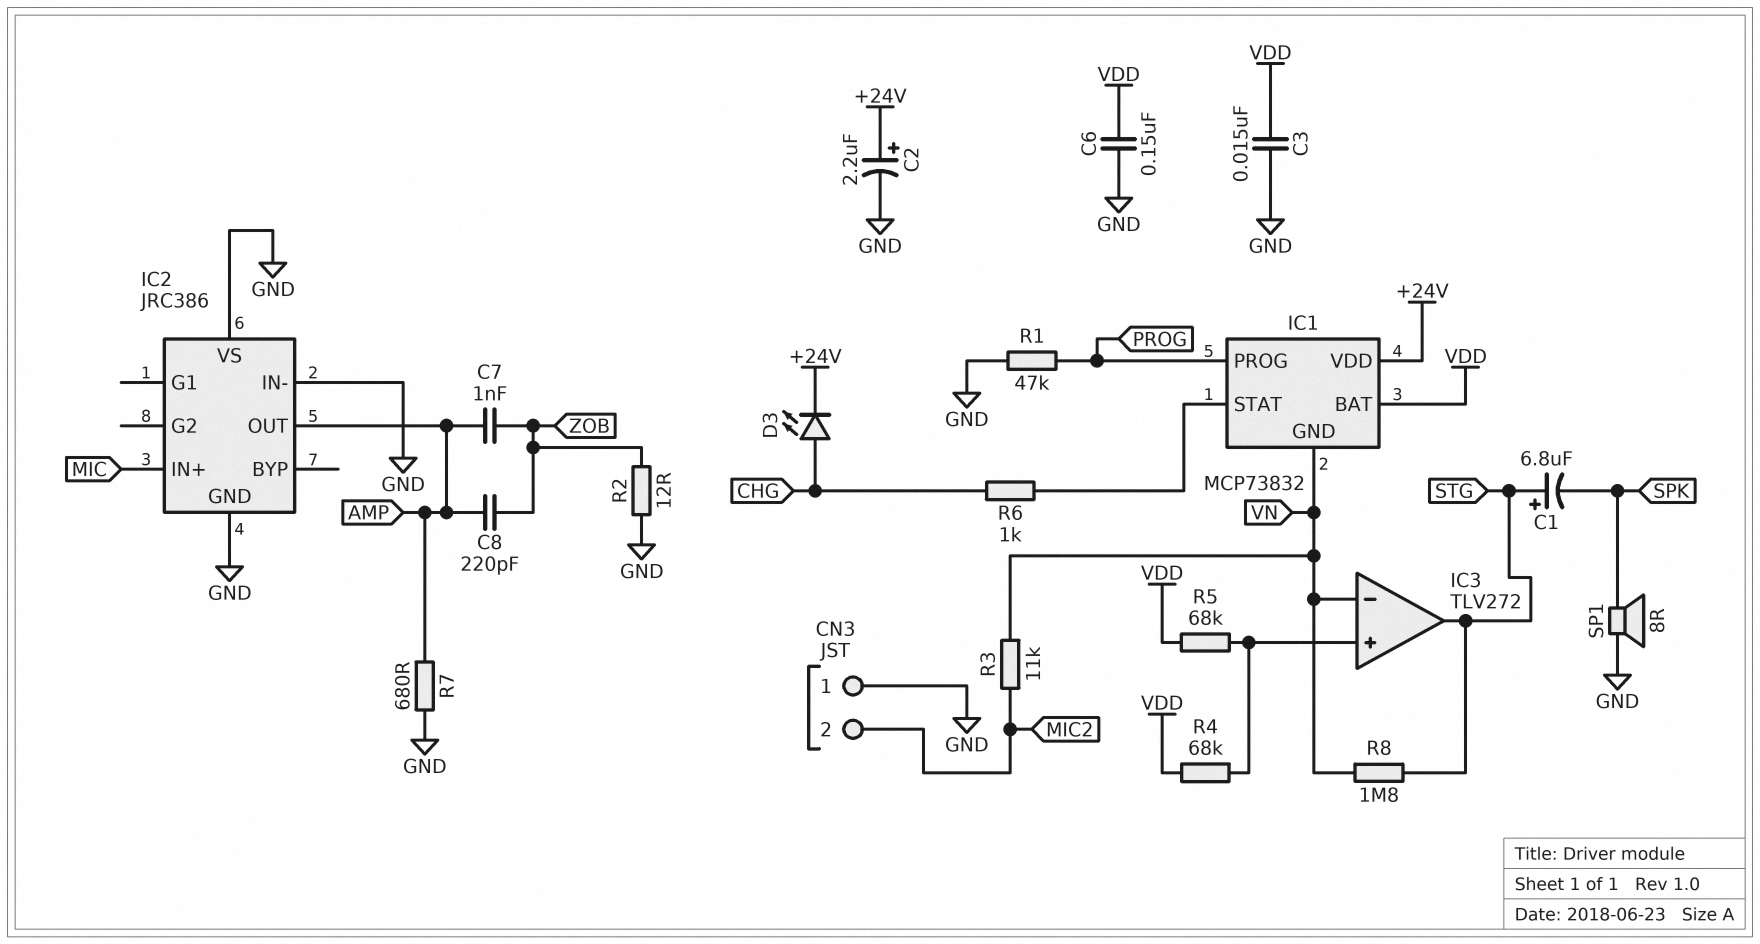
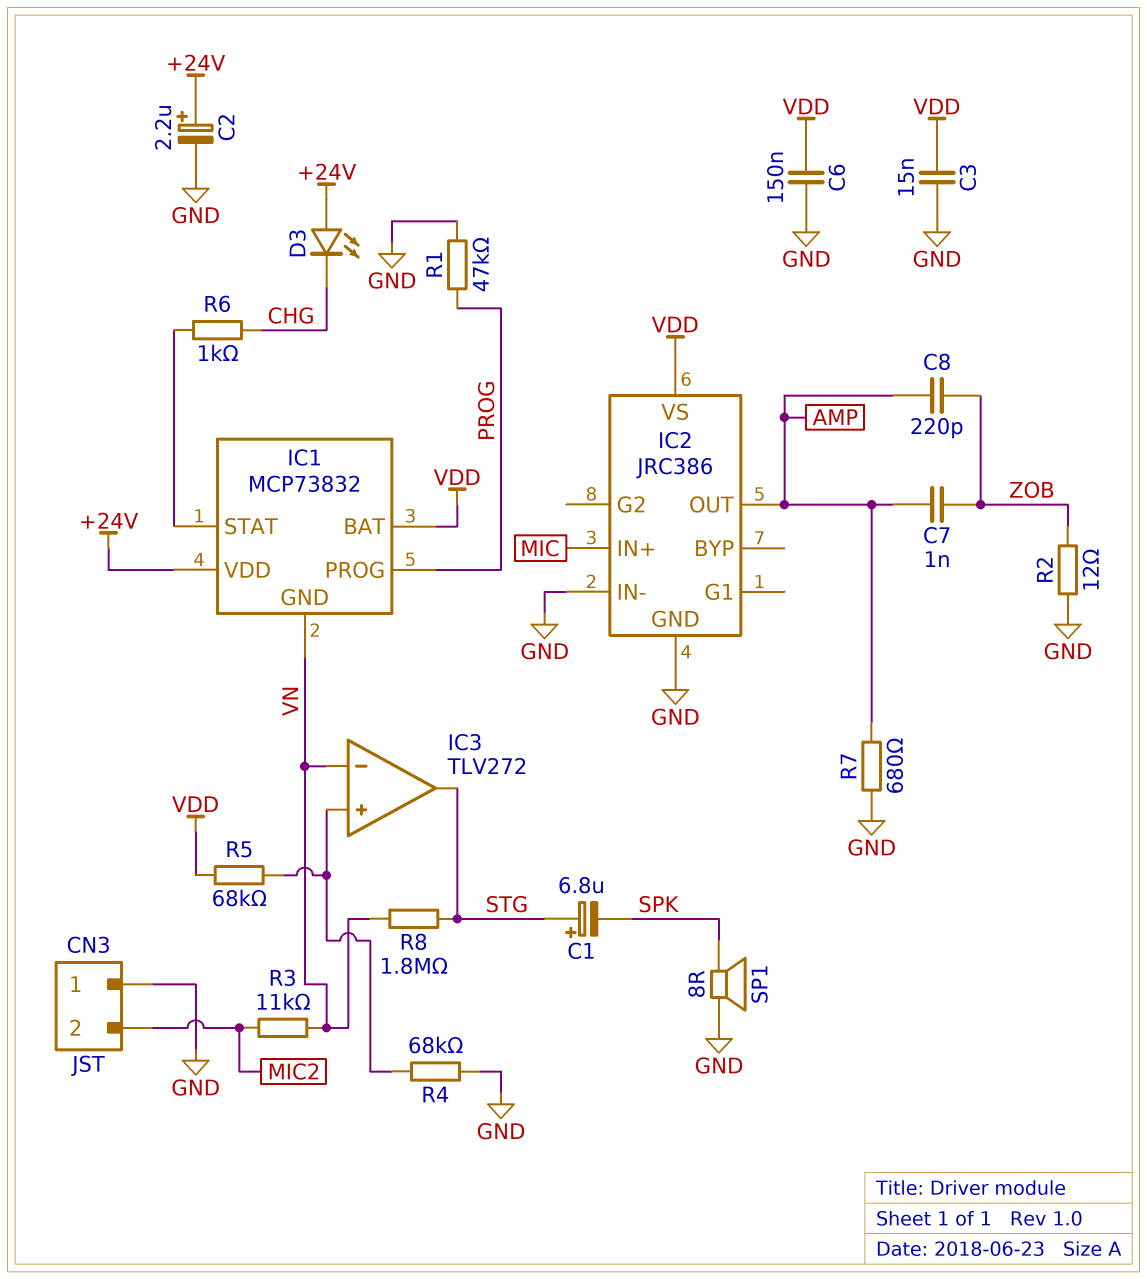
D3: LED (A CHG, K +24V) -> LED (A +24V, K CHG)
IC2 pin VS: GND -> VDD
R4: 68k (IC3/in+, VDD) -> 68k (GND, IC3/in+)

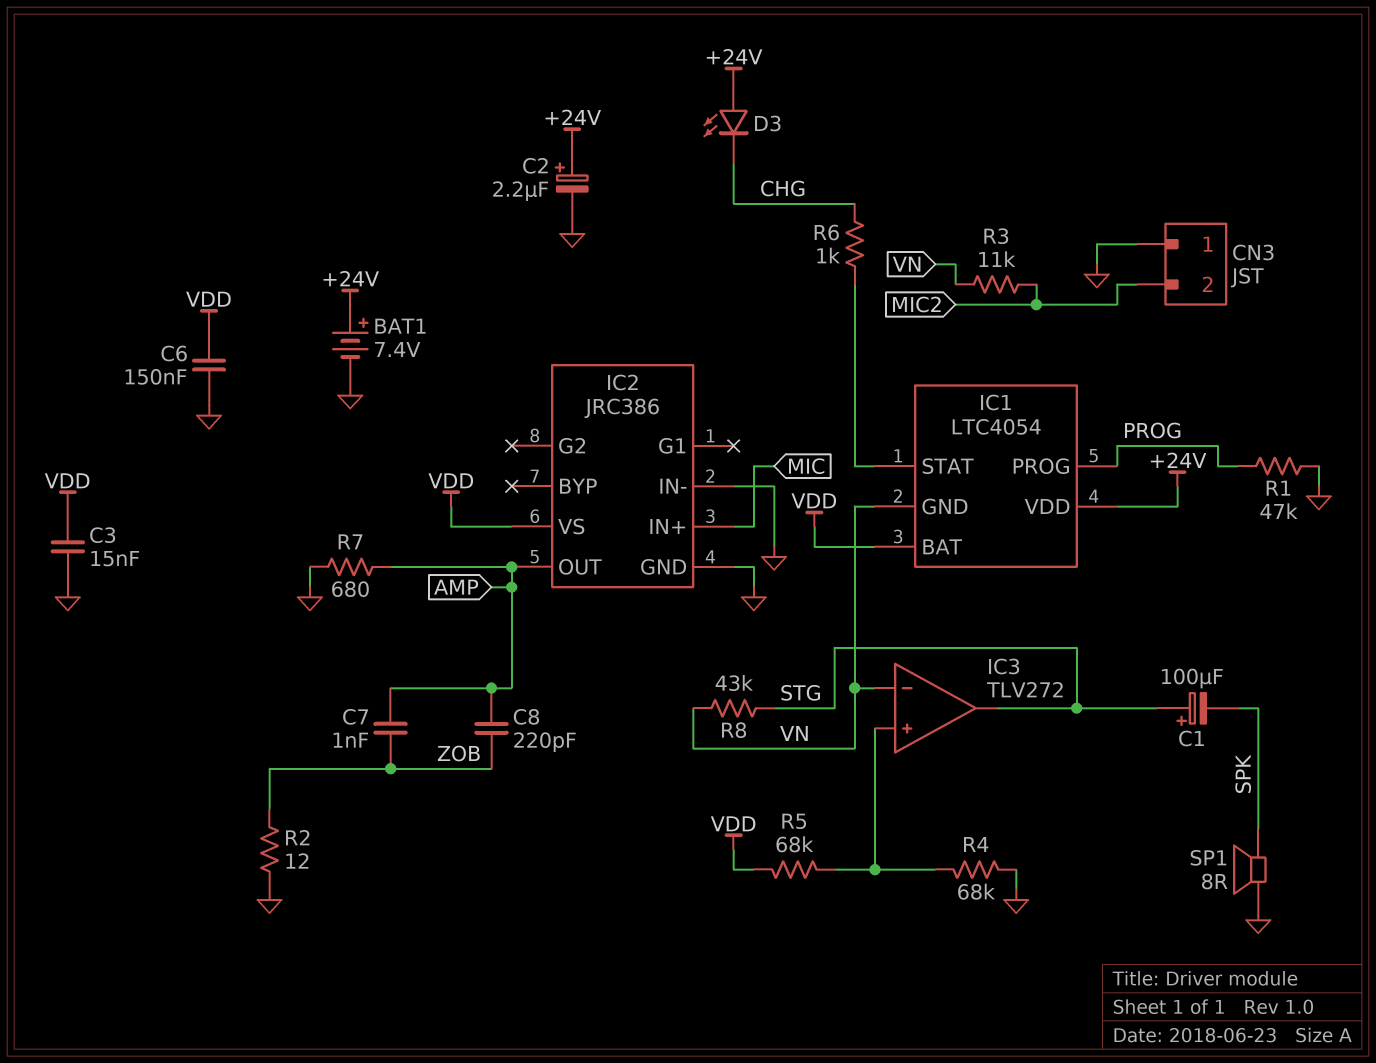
BAT1: none -> 7.4V (plus +24V, minus GND)
C1: 6.8uF (plus STG, minus SPK) -> 100uF (plus STG, minus SPK)
IC1: MCP73832 -> LTC4054
R8: 1.8M (STG, VN) -> 43k (STG, VN)

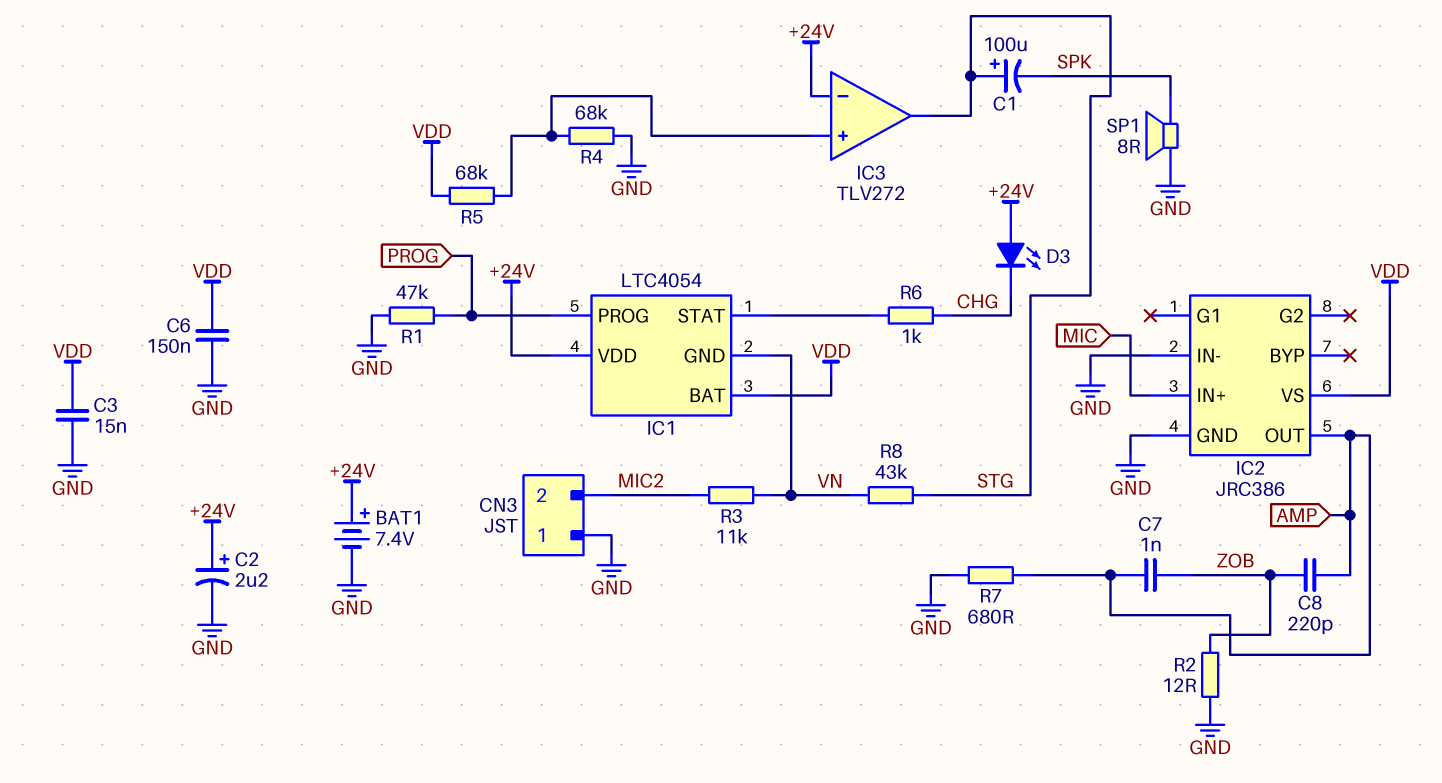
IC3 pin in-: VN -> +24V

